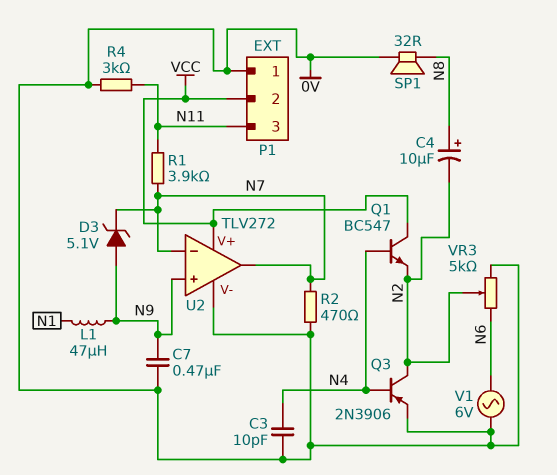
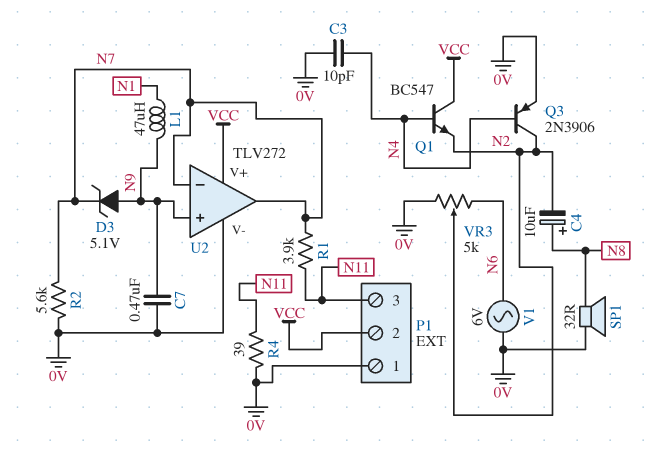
R2: 470 (0V, N7) -> 5.6k (0V, N7)
R4: 3k (0V, N11) -> 39 (0V, N11)

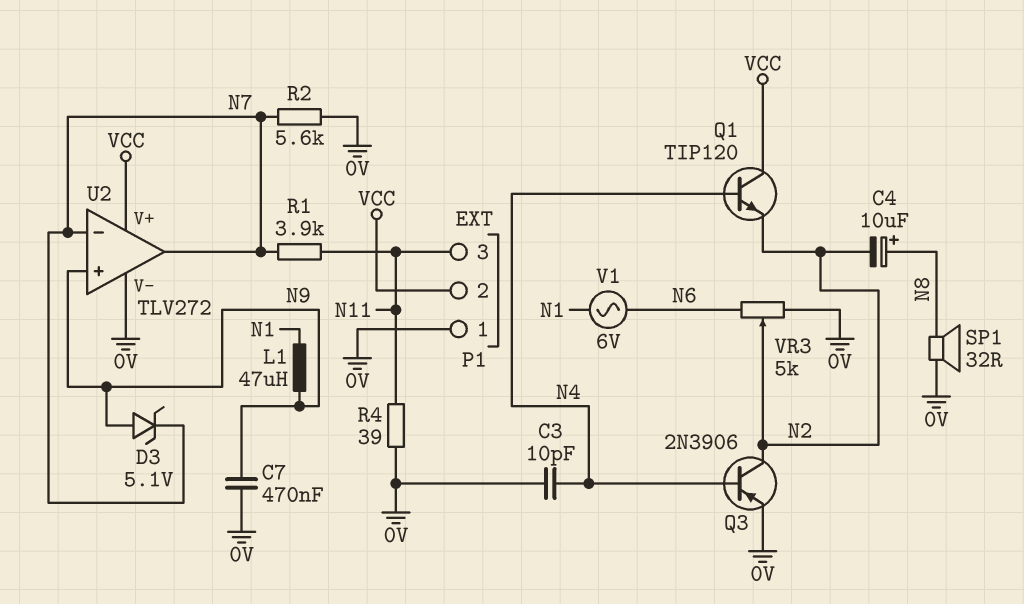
Q1: NPN BC547 (B N4, C VCC, E N2) -> NPN TIP120 (B N4, C VCC, E N2)
V1: AC 6V (0V, N6) -> AC 6V (N1, N6)

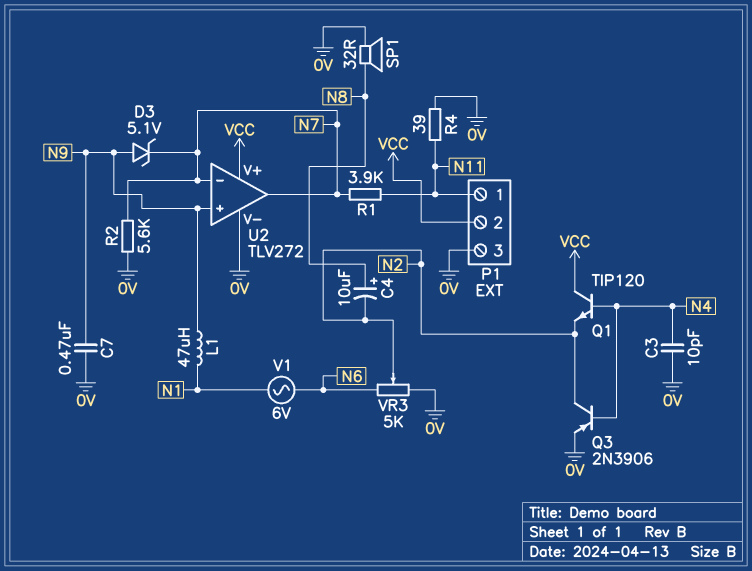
P1 pin 1: 0V -> N11
P1 pin 3: N11 -> 0V

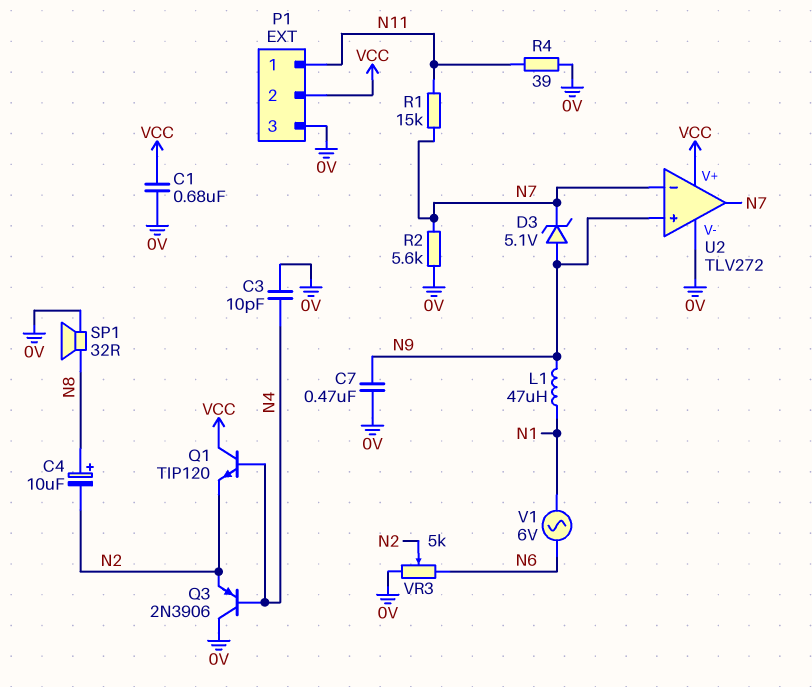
C1: none -> 680nF (0V, VCC)
Q3: PNP 2N3906 (B N4, C N2, E 0V) -> PNP 2N3906 (B N4, C 0V, E N2)
R1: 3.9k (N7, N11) -> 15k (N7, N11)

